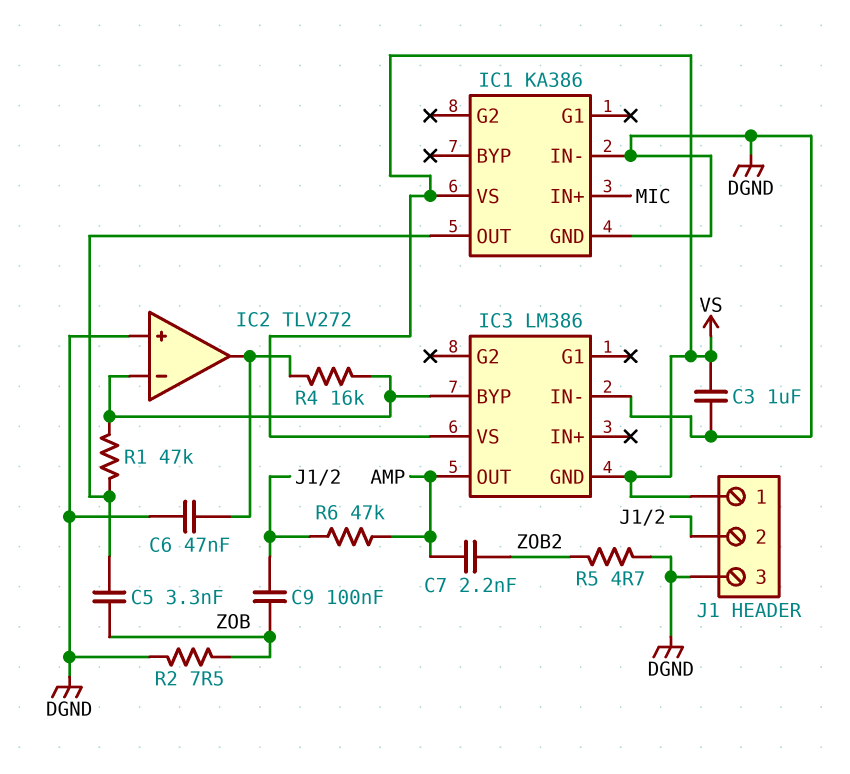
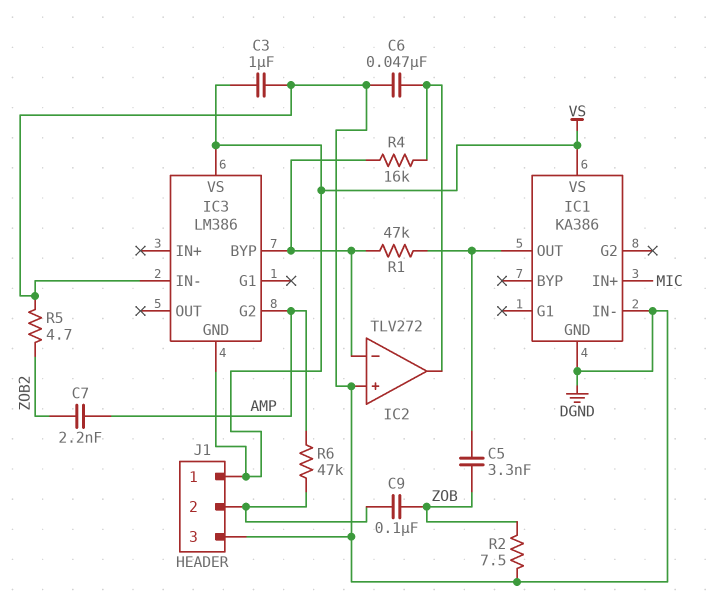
IC3 pin G2: none -> AMP
IC3 pin OUT: AMP -> none

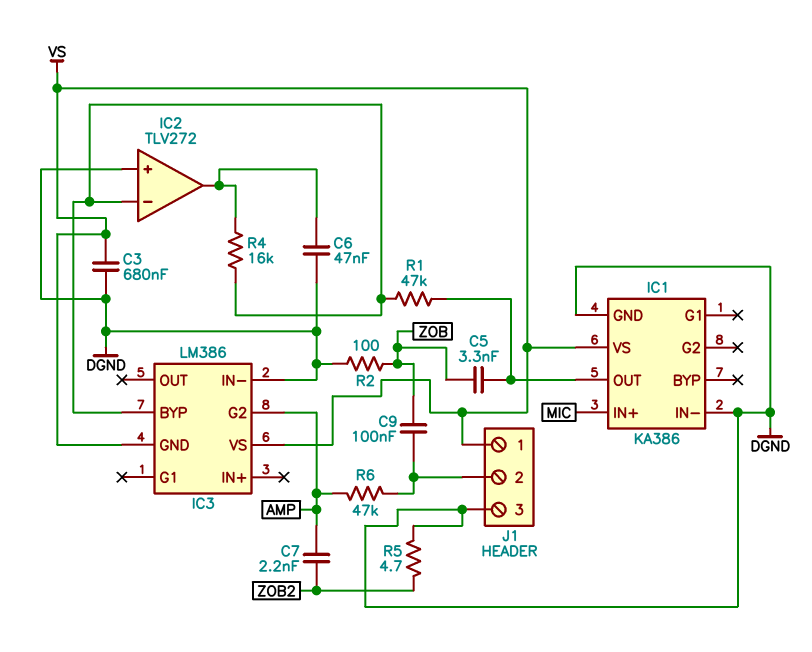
C3: 1uF (DGND, VS) -> 680nF (DGND, VS)
R2: 7.5 (DGND, ZOB) -> 100 (DGND, ZOB)

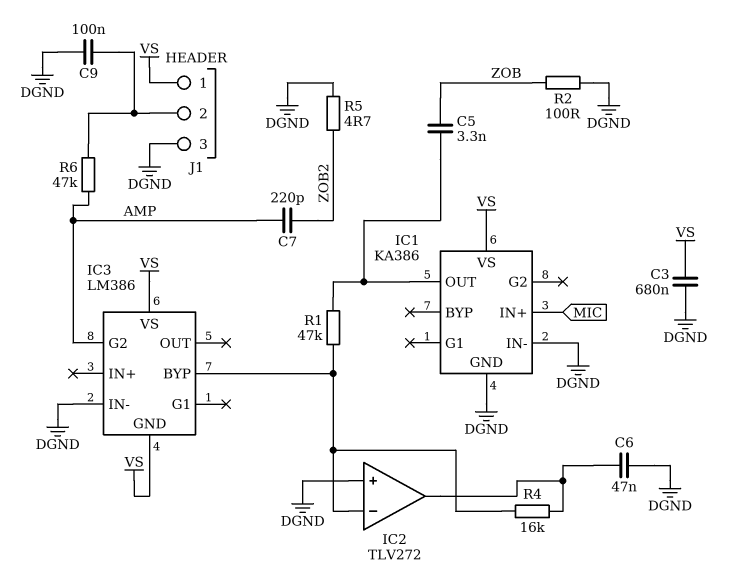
C7: 2.2nF (AMP, ZOB2) -> 220pF (AMP, ZOB2)
C9: 100nF (J1/2, ZOB) -> 100nF (DGND, J1/2)

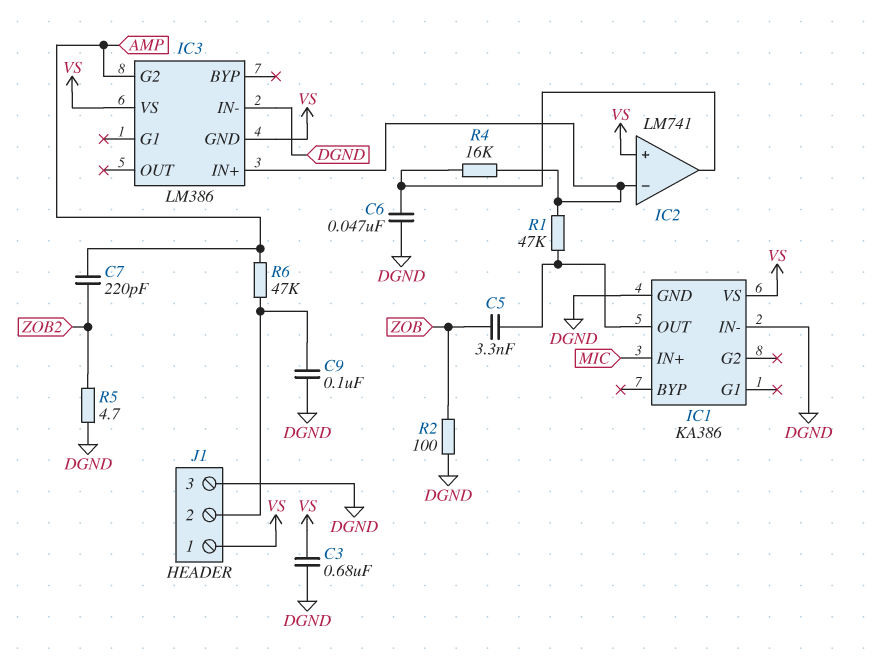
IC2: TLV272 -> LM741
IC2 pin in+: DGND -> VS
IC3 pin BYP: IC2/in- -> none
IC3 pin IN+: none -> IC2/in-

